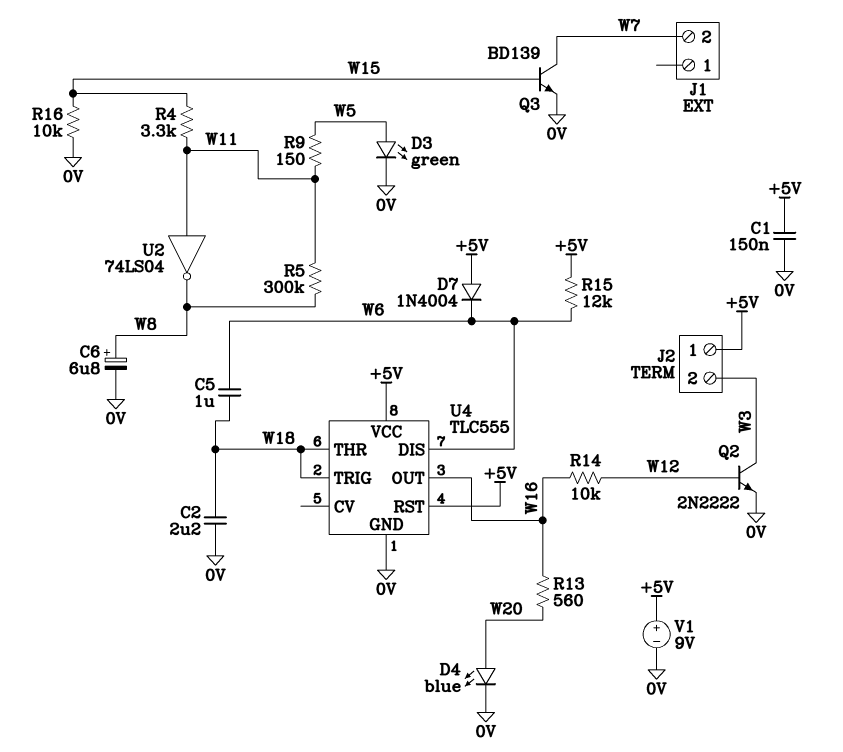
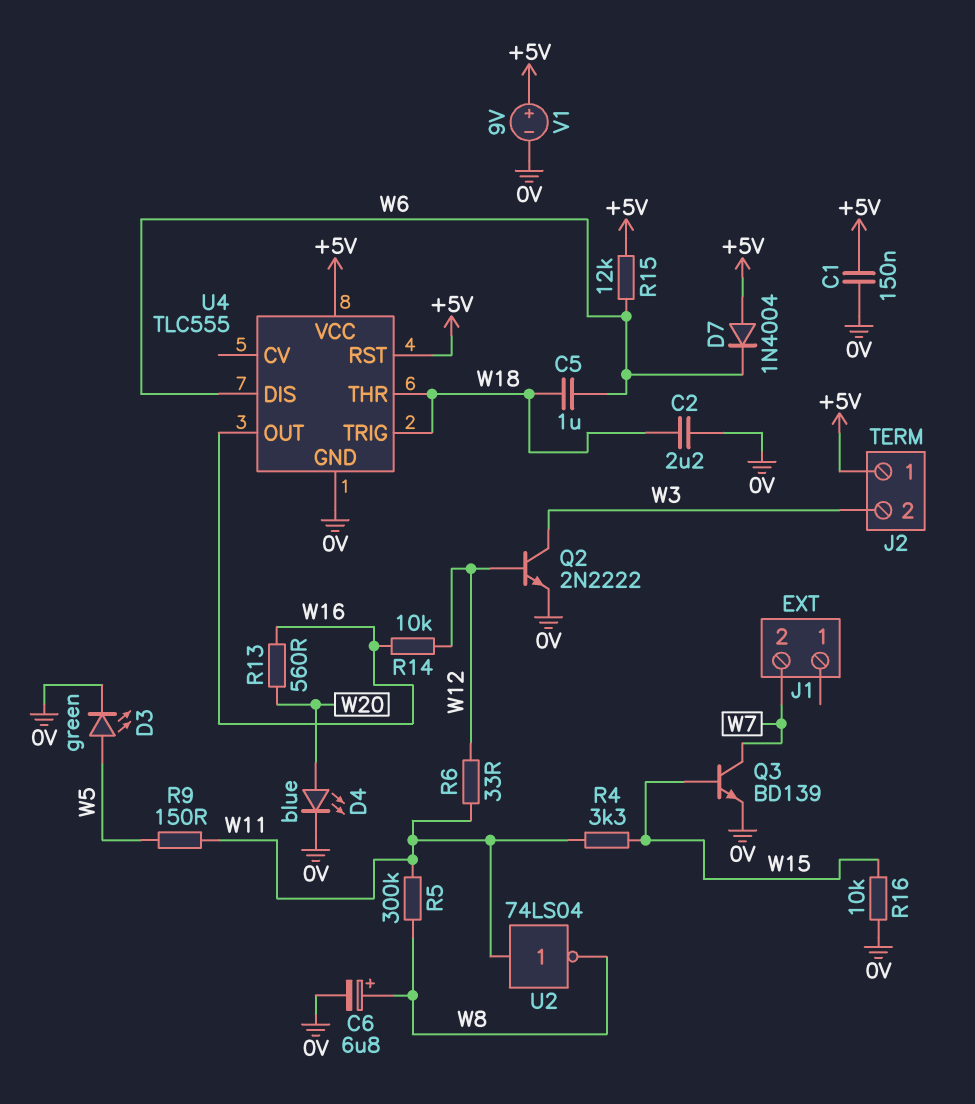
R6: none -> 33 (W11, W12)

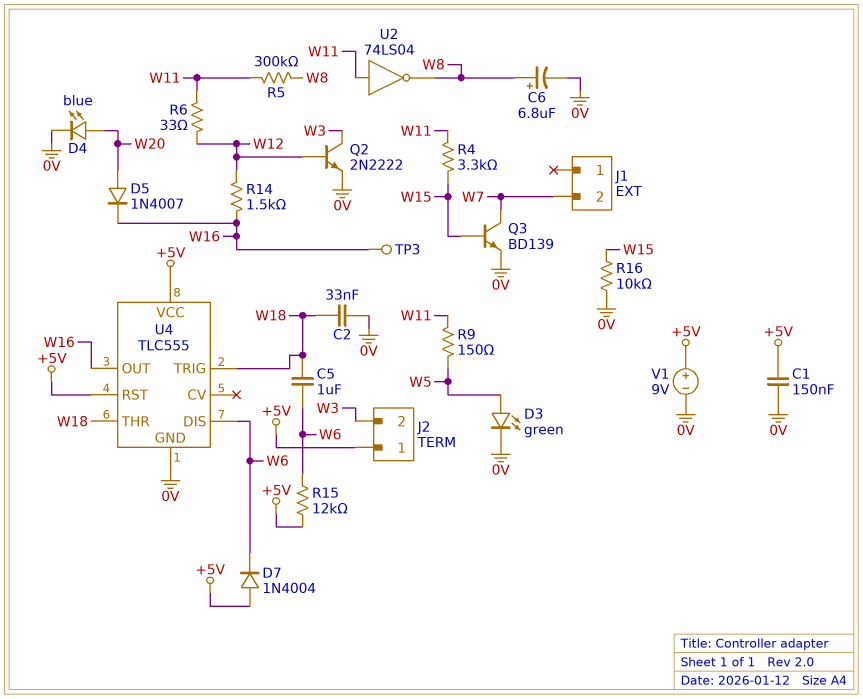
C2: 2.2uF (0V, W18) -> 33nF (0V, W18)
D5: none -> diode 1N4007 (A W20, K W16)
R13: 560 (W16, W20) -> none
R14: 10k (W12, W16) -> 1.5k (W12, W16)
TP3: none -> test point (W16)

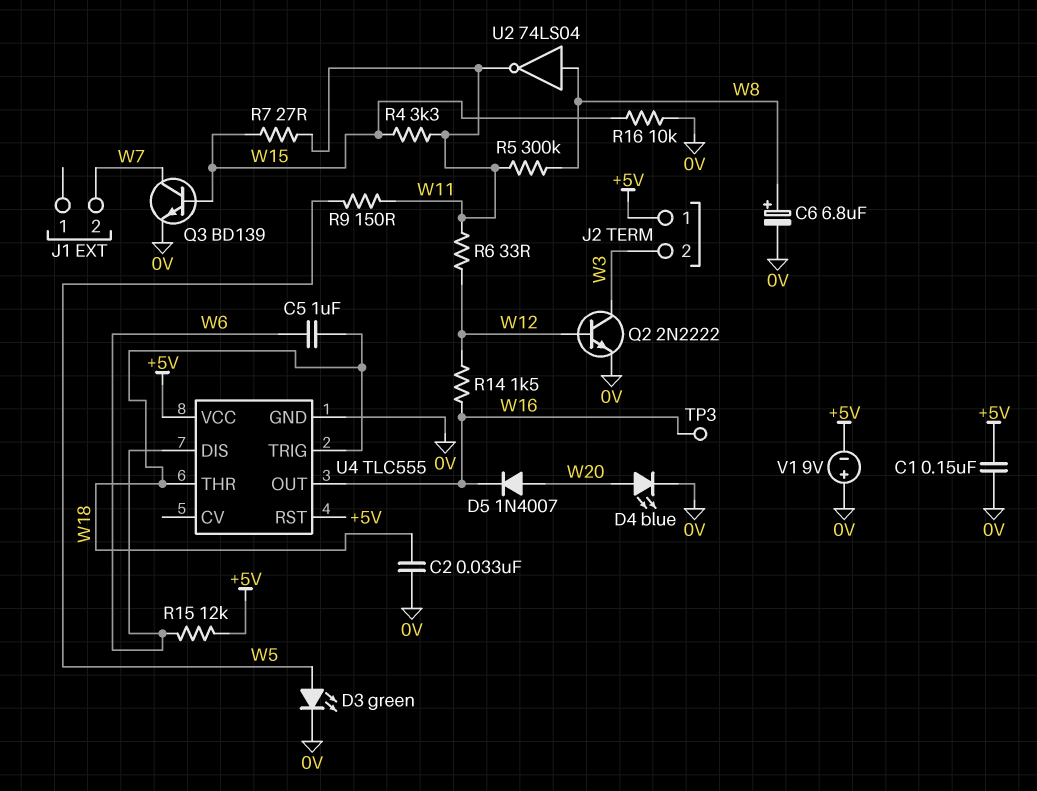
D7: diode 1N4004 (A +5V, K W6) -> none
R7: none -> 27 (W11, W15)
U2: NOT 74LS04 (in W11, out W8) -> NOT 74LS04 (in W8, out W11)
V1: 9V (plus +5V, minus 0V) -> 9V (plus 0V, minus +5V)

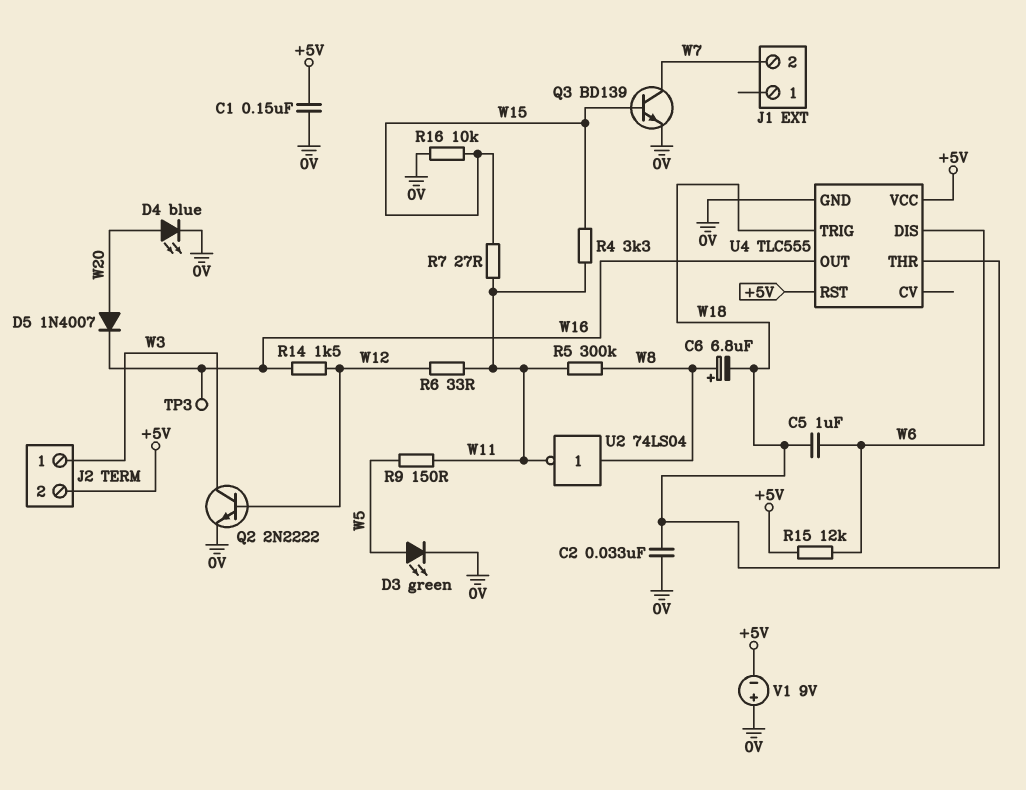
C6: 6.8uF (plus W8, minus 0V) -> 6.8uF (plus W8, minus W18)
J2 pin 1: +5V -> W3
J2 pin 2: W3 -> +5V

